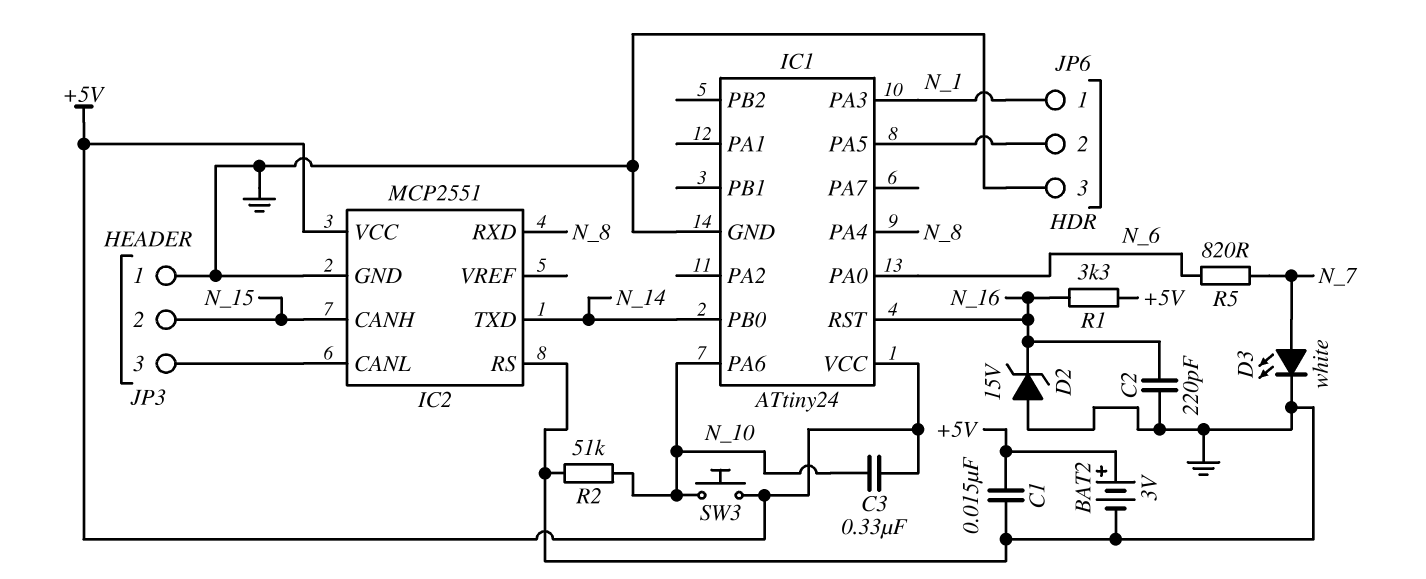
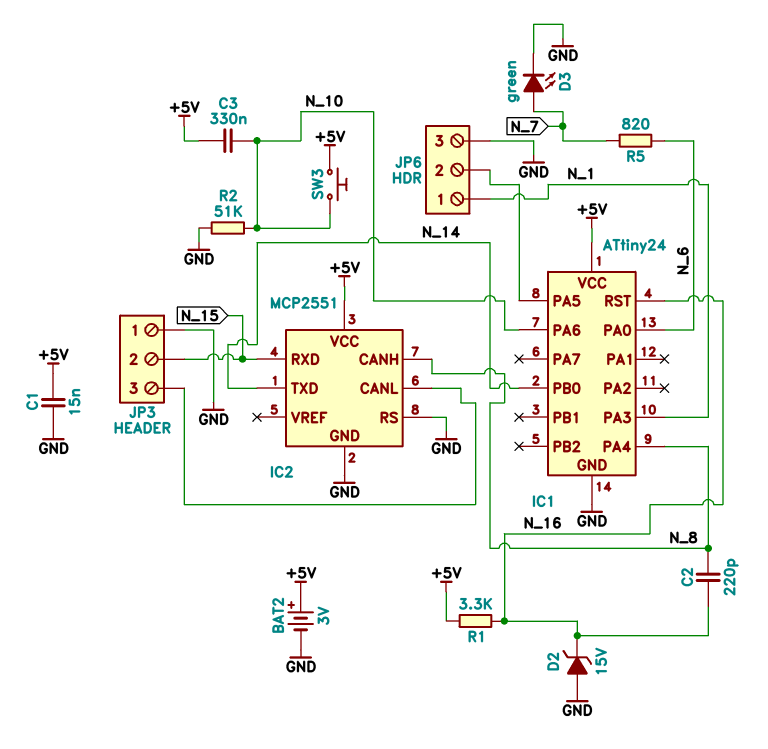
C2: 220pF (GND, N_16) -> 220pF (N_8, N_16)
D3: LED white (A N_7, K GND) -> LED green (A N_7, K GND)
IC2 pin CANH: N_15 -> N_8
IC2 pin RXD: N_8 -> N_15

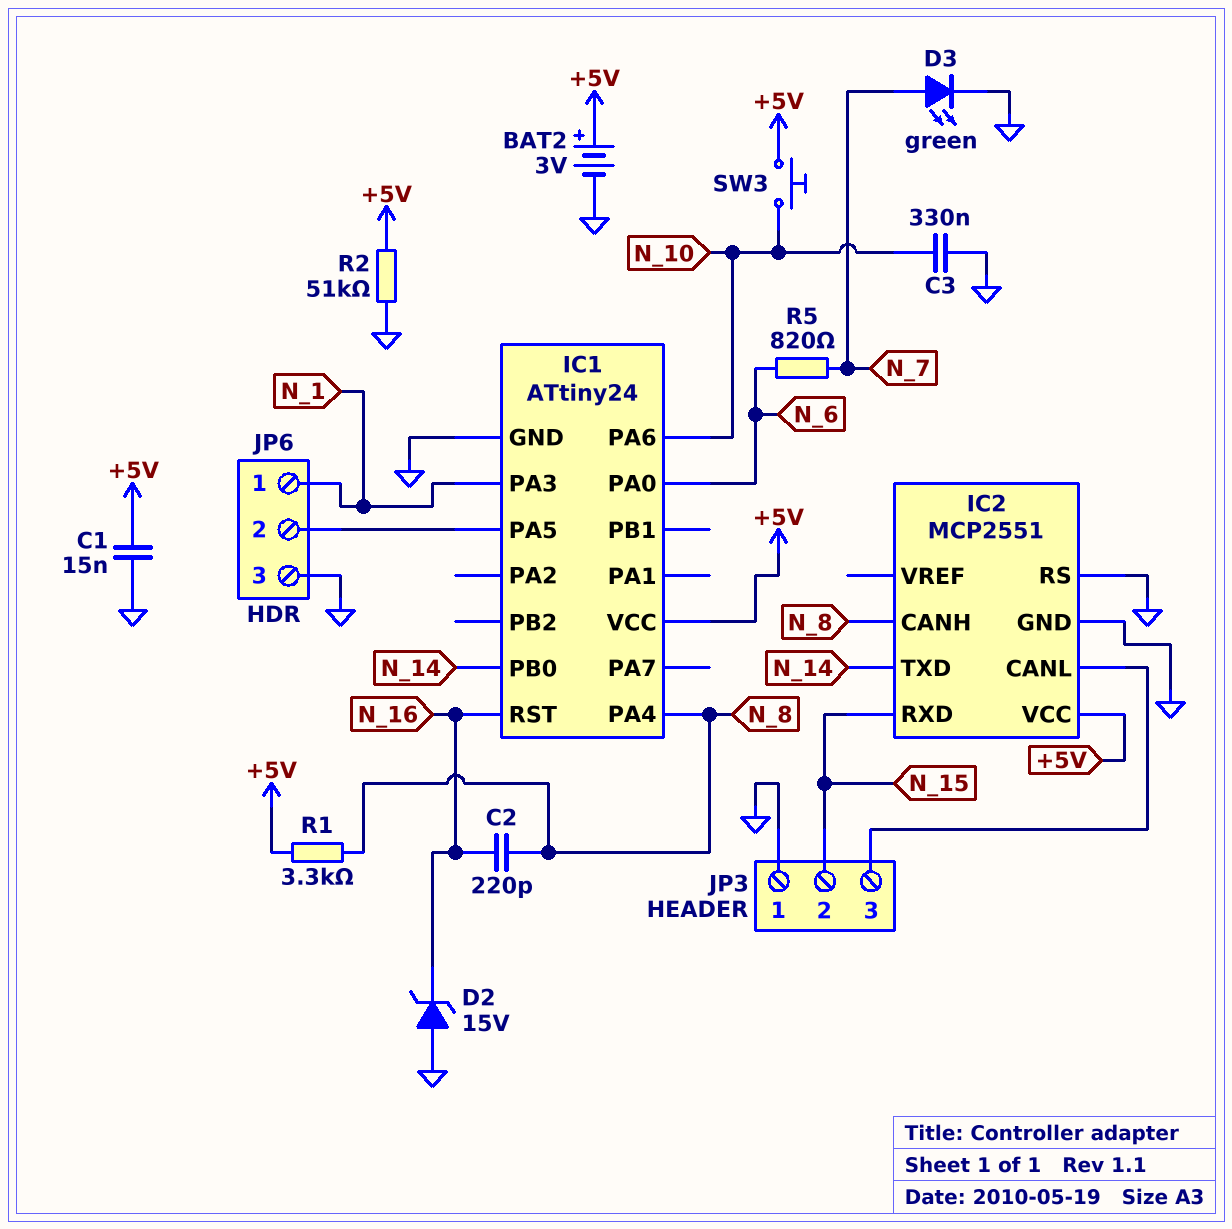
C3: 330nF (+5V, N_10) -> 330nF (GND, N_10)
R1: 3.3k (+5V, N_16) -> 3.3k (+5V, N_8)
R2: 51k (GND, N_10) -> 51k (+5V, GND)

